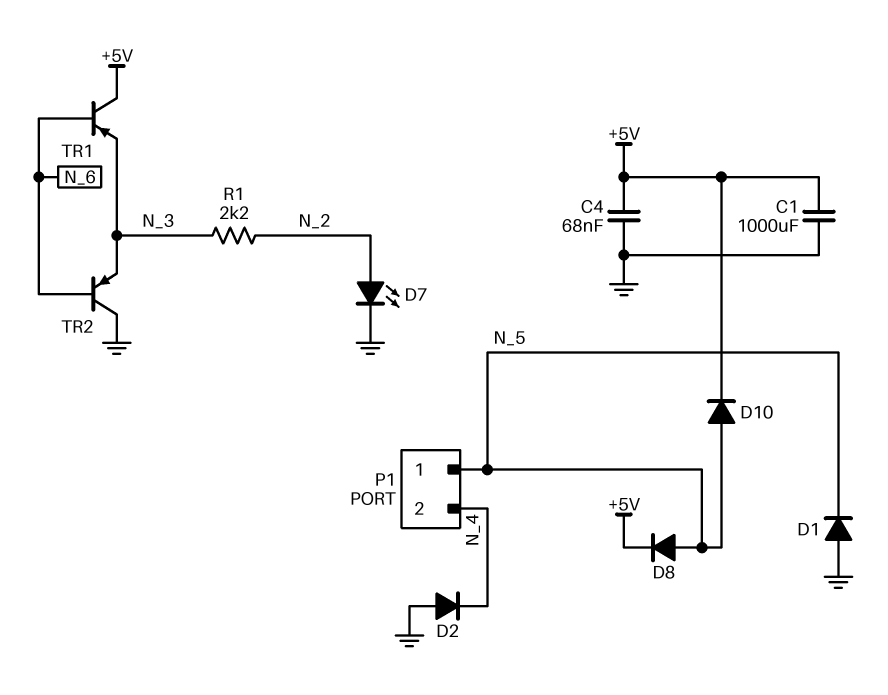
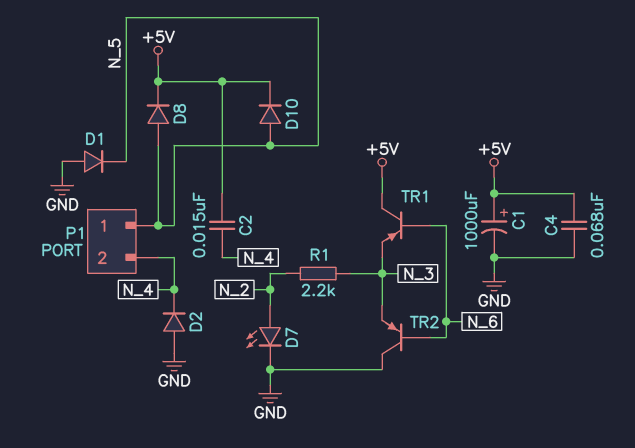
C1: 1000uF (+5V, GND) -> 1000uF (plus +5V, minus GND)
C2: none -> 15nF (+5V, N_4)

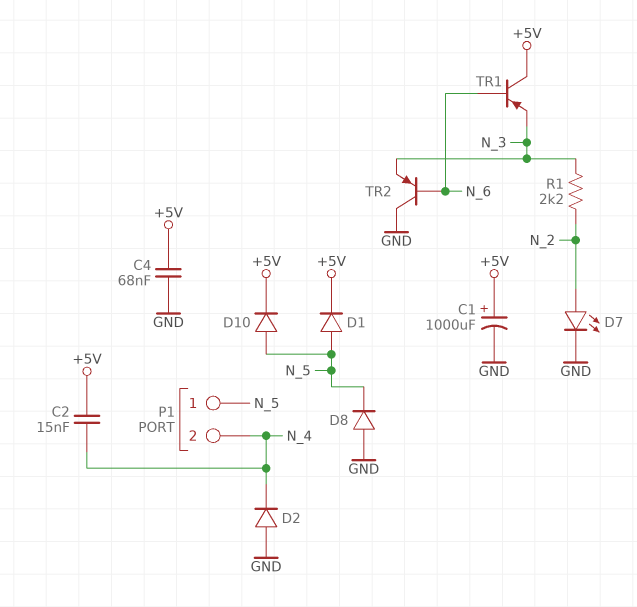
D1: diode (A GND, K N_5) -> diode (A N_5, K +5V)
D8: diode (A N_5, K +5V) -> diode (A GND, K N_5)

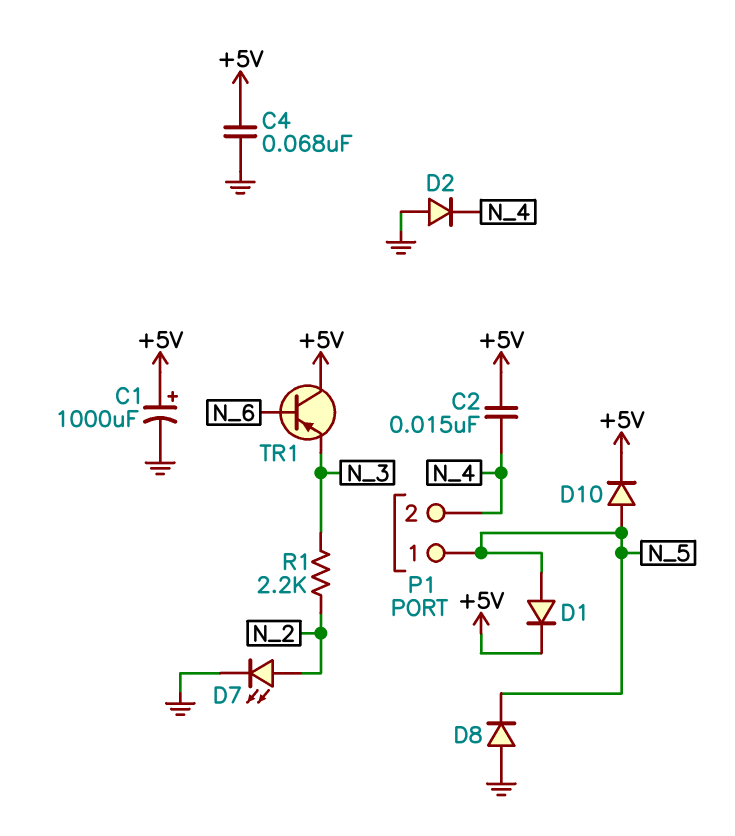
TR2: PNP (B N_6, C GND, E N_3) -> none

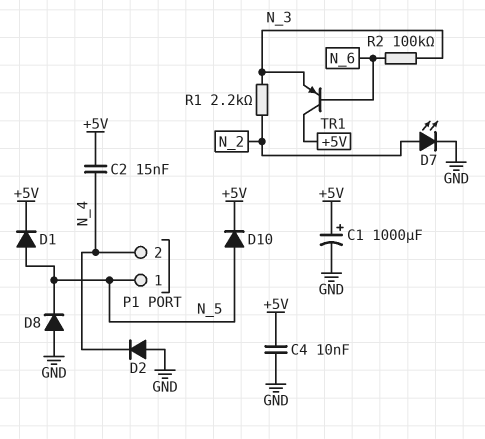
C4: 68nF (+5V, GND) -> 10nF (+5V, GND)
R2: none -> 100k (N_3, N_6)

